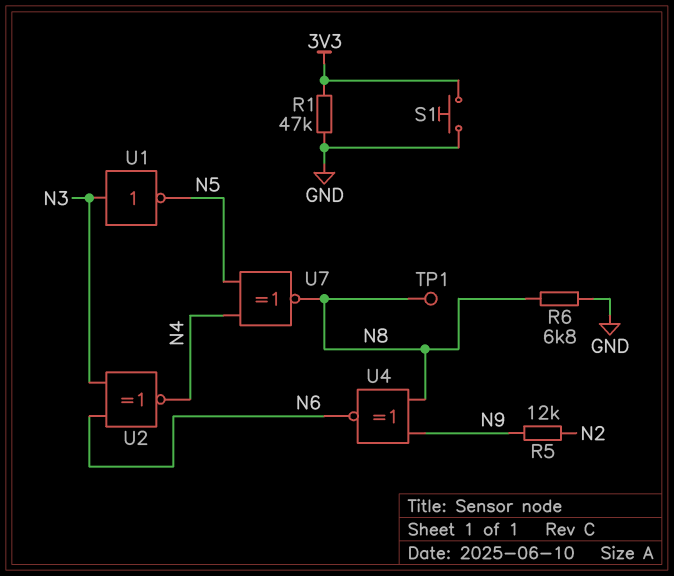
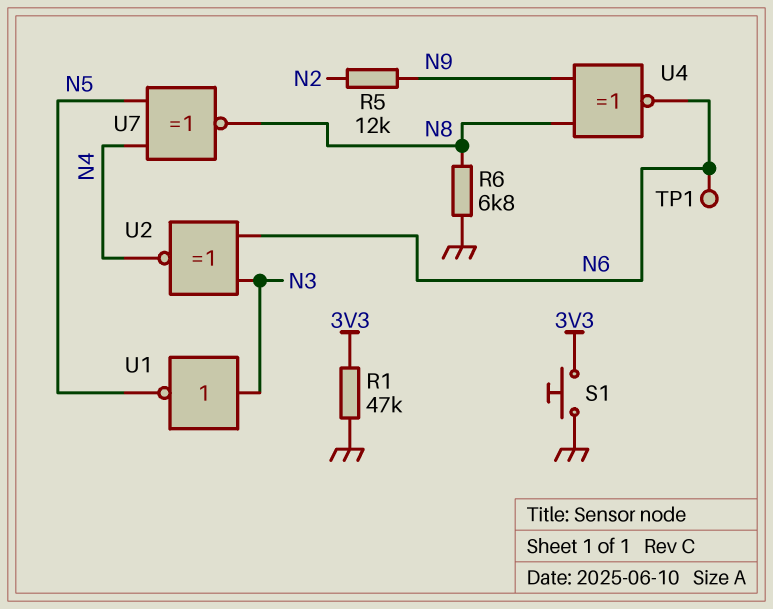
TP1: test point (N8) -> test point (N6)

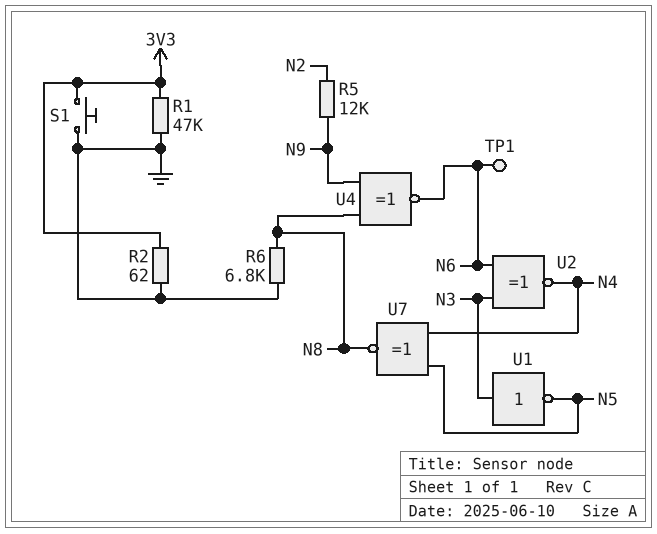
R2: none -> 62 (3V3, GND)

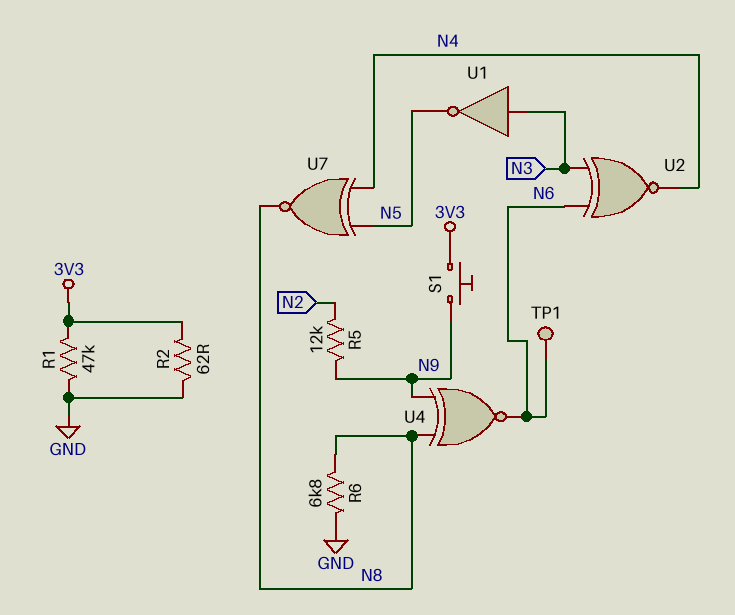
S1: button (3V3, GND) -> button (3V3, N9)

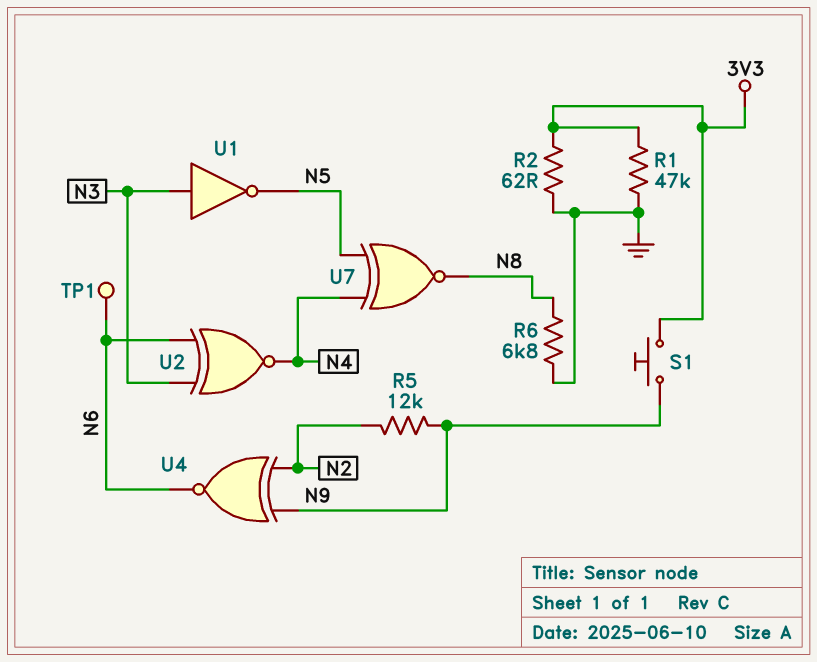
U4: XNOR (in N8, in N9, out N6) -> XNOR (in N2, in N9, out N6)

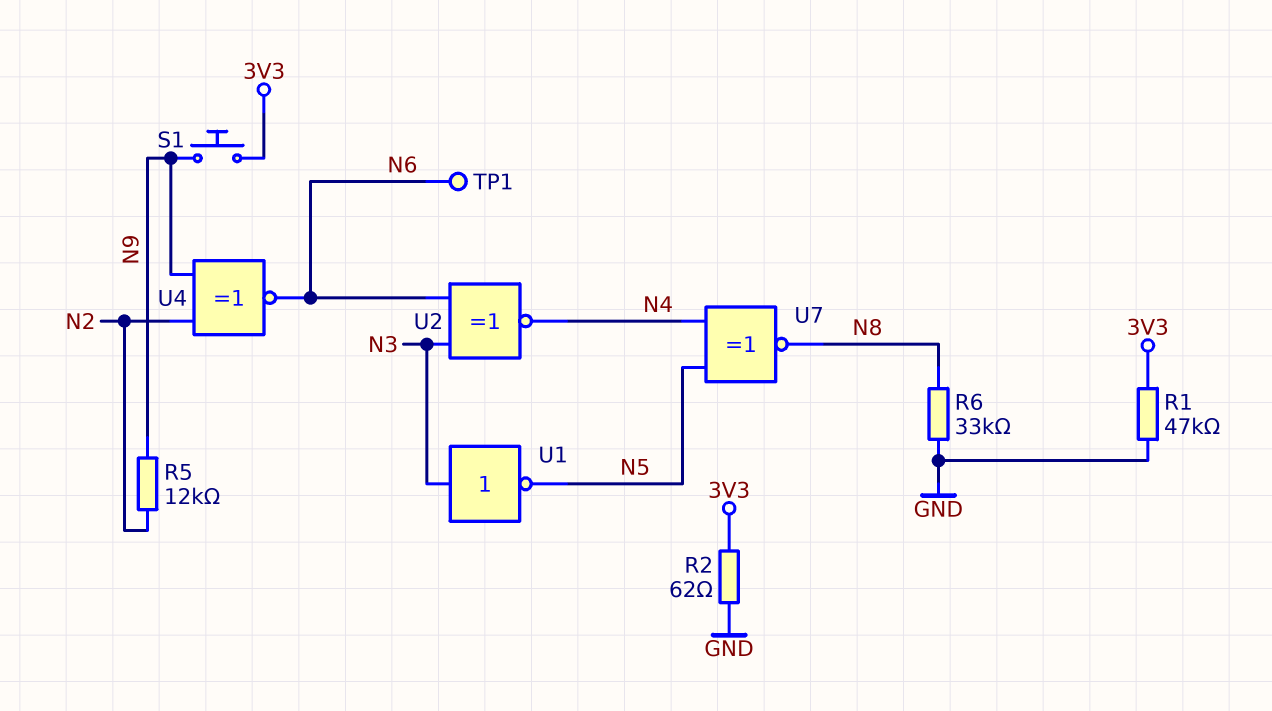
R6: 6.8k (GND, N8) -> 33k (GND, N8)

